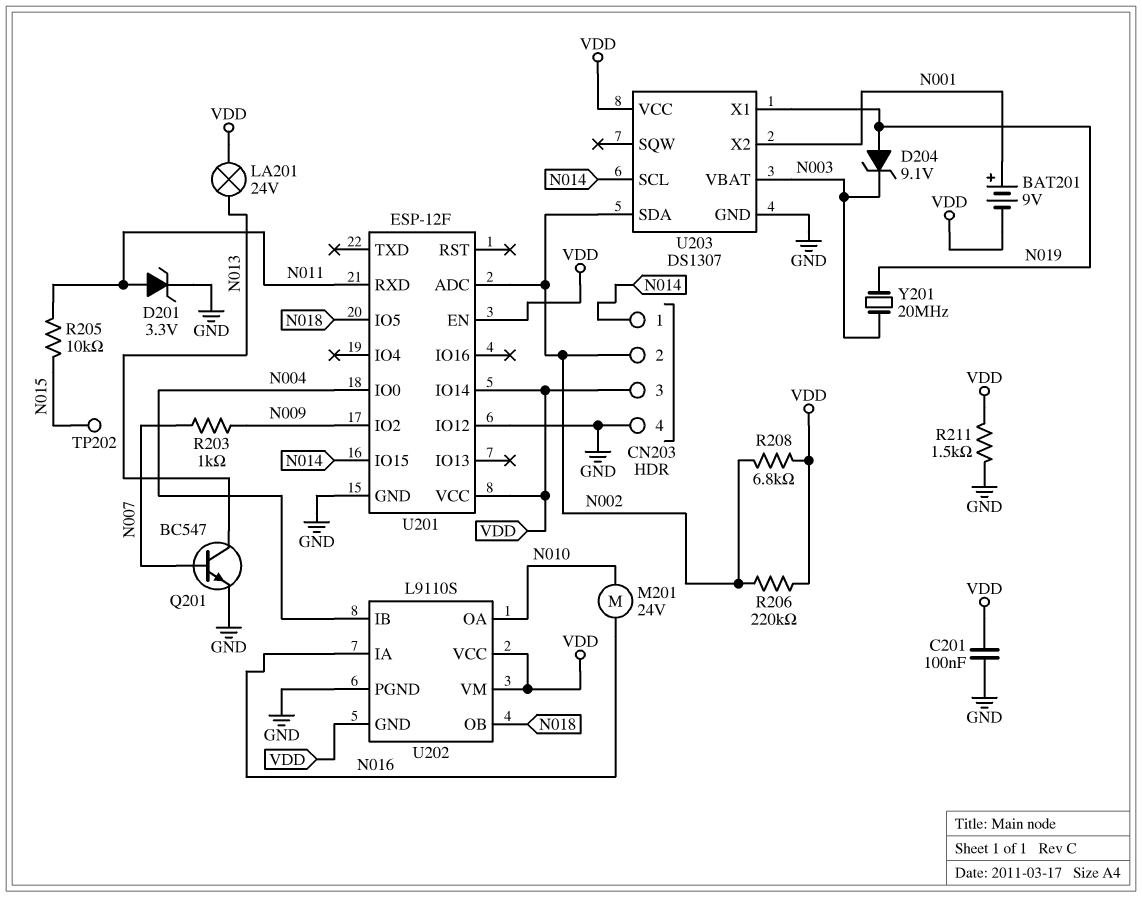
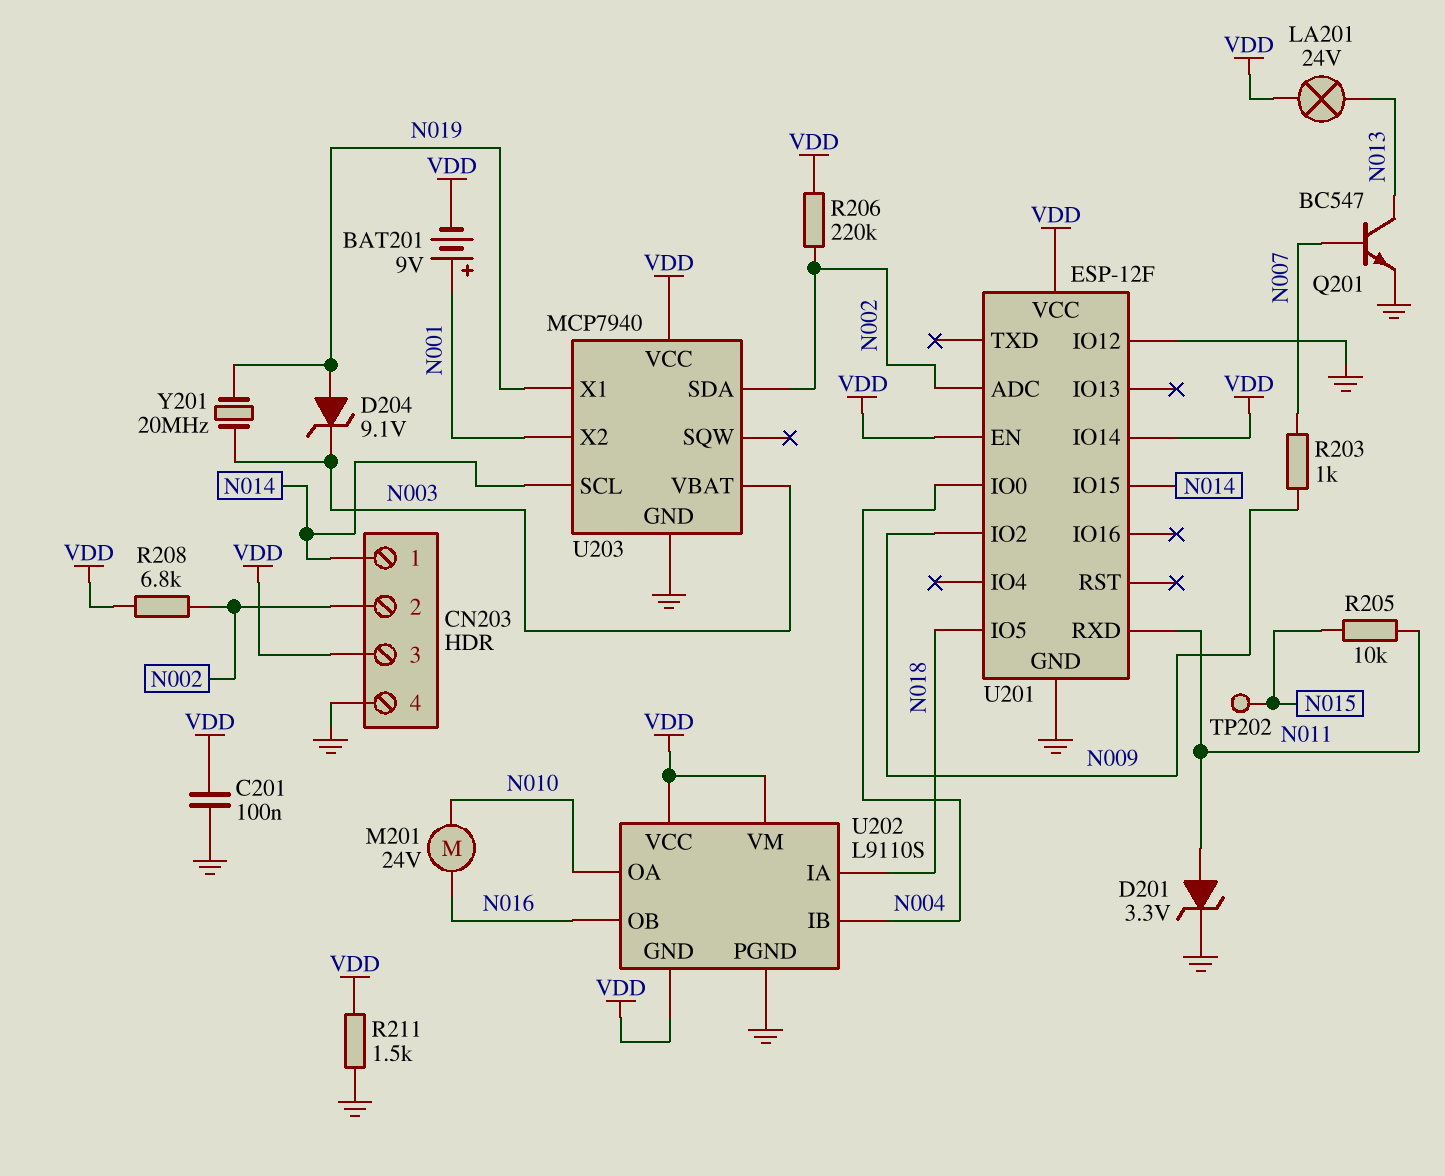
U202 pin IA: N016 -> N018
U202 pin OB: N018 -> N016
U203: DS1307 -> MCP7940

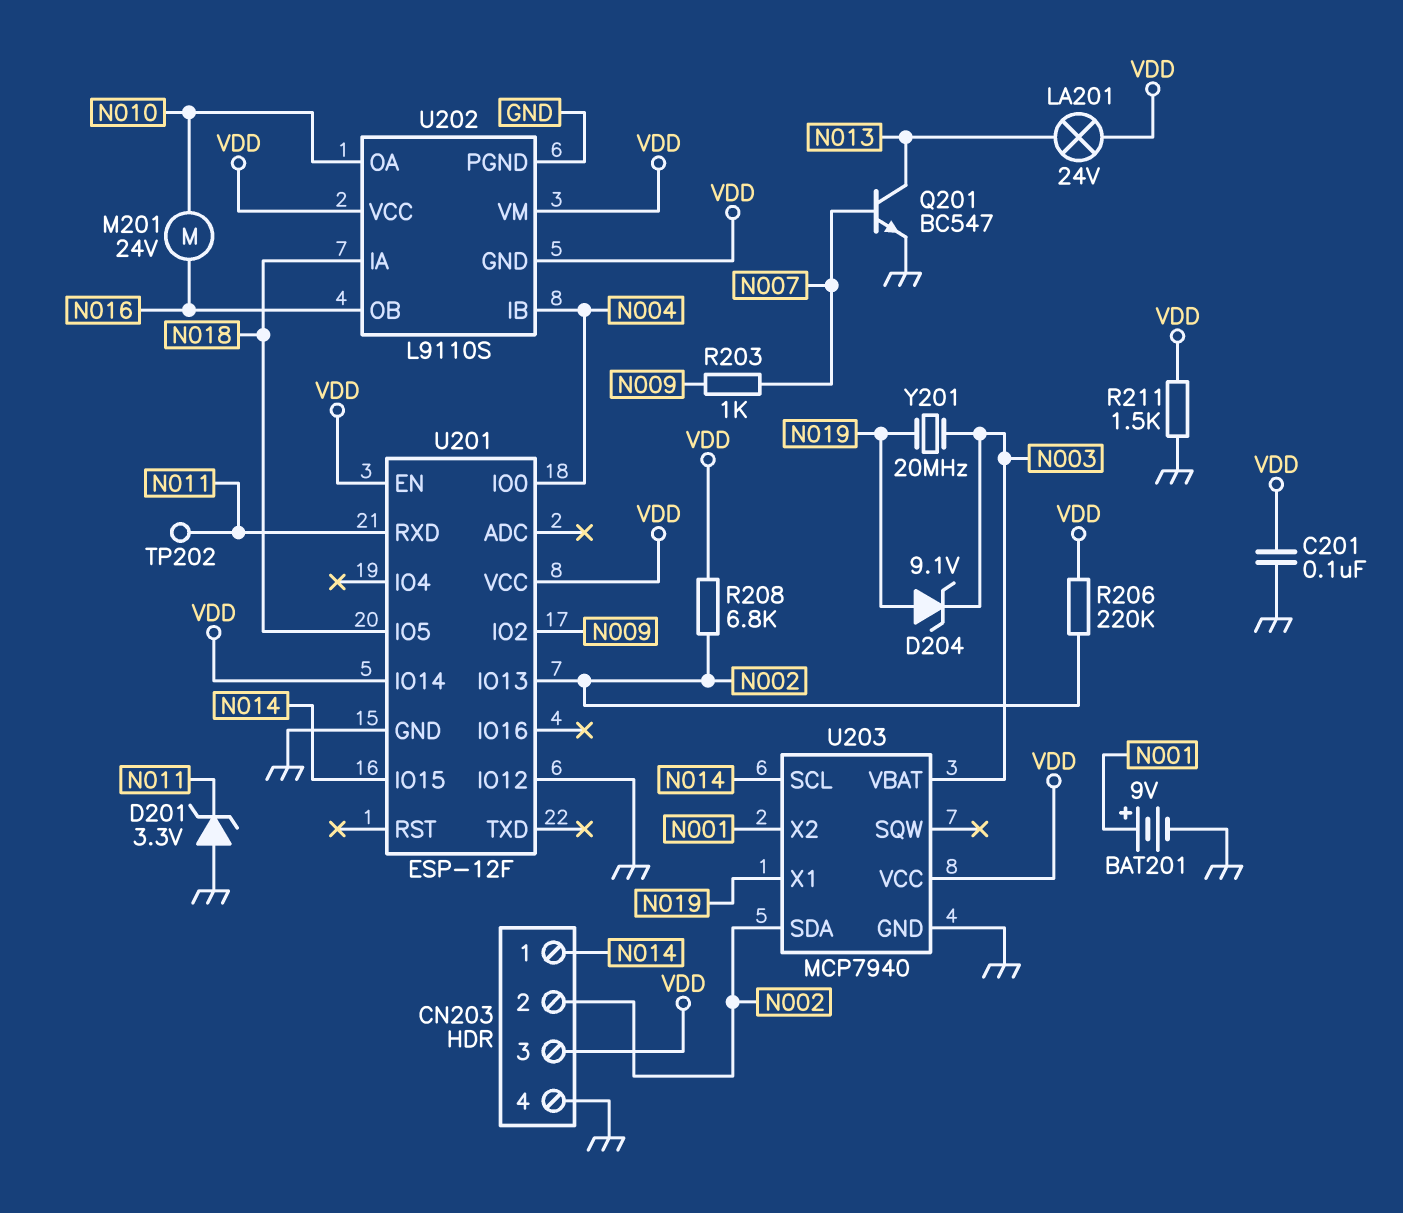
BAT201: 9V (plus N001, minus VDD) -> 9V (plus N001, minus GND)
D201: zener 3.3V (A N011, K GND) -> zener 3.3V (A GND, K N011)
R205: 10k (N011, N015) -> none
TP202: test point (N015) -> test point (N011)
U201 pin ADC: N002 -> none
U201 pin IO13: none -> N002

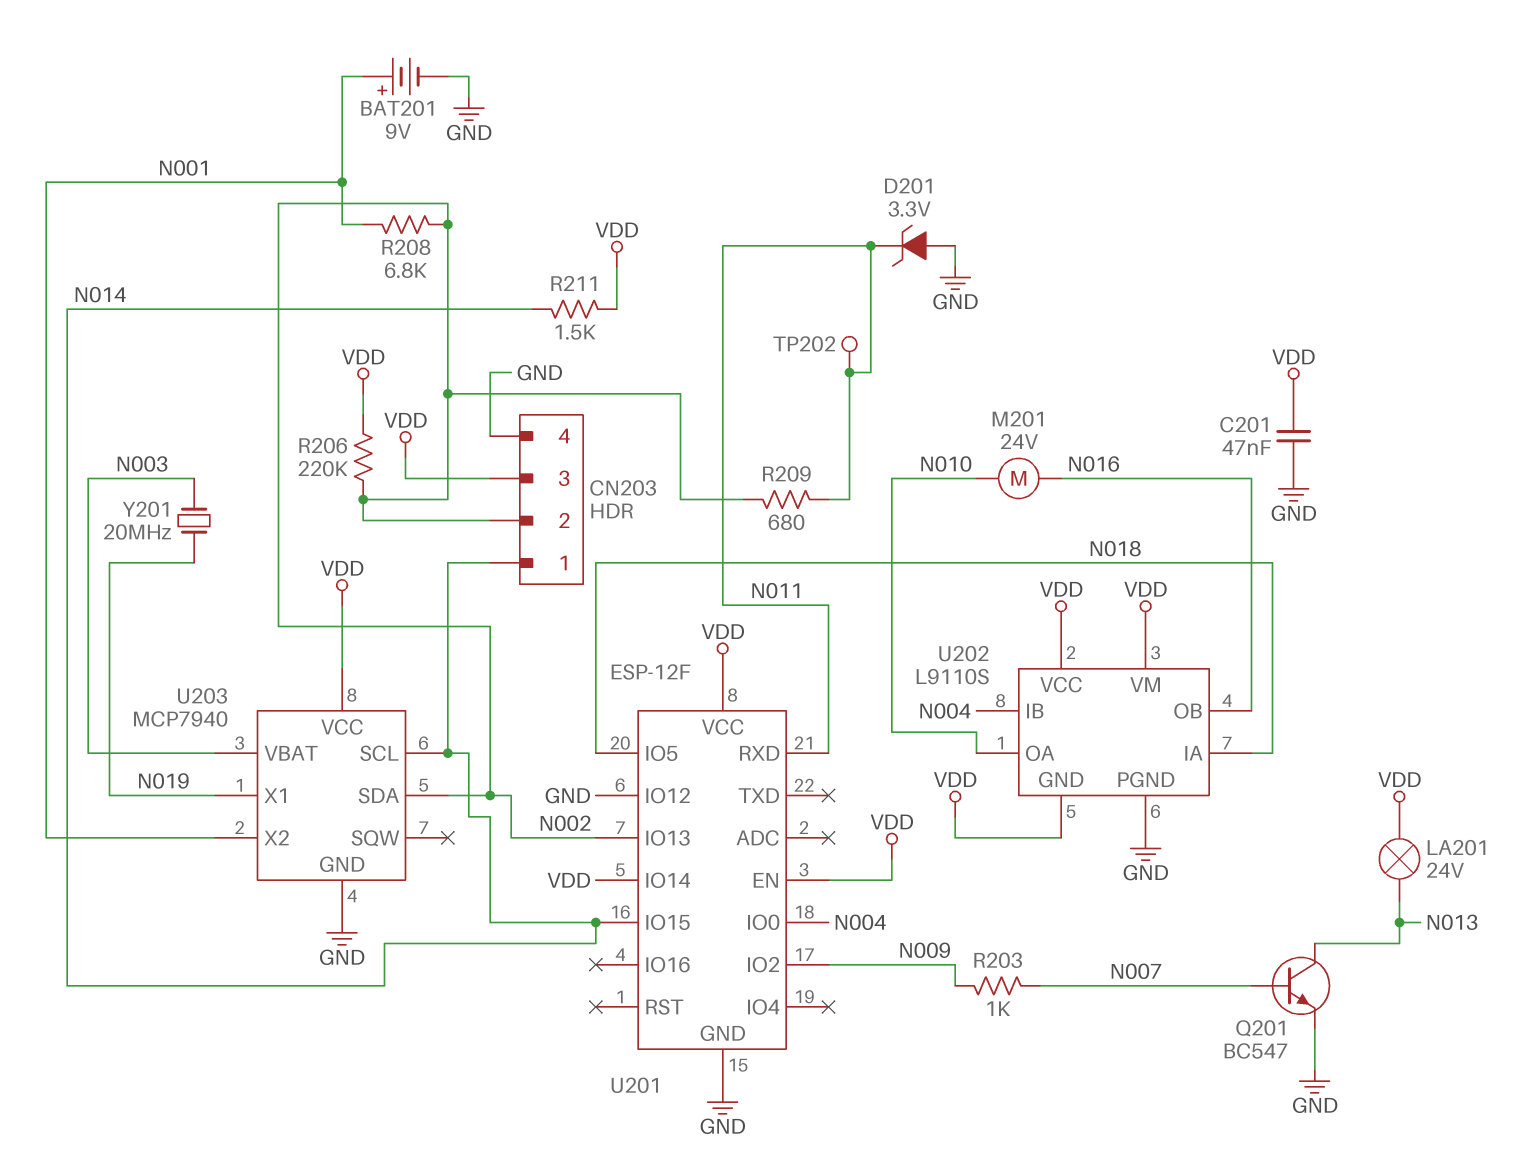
C201: 100nF (GND, VDD) -> 47nF (GND, VDD)
D204: zener 9.1V (A N019, K N003) -> none
R208: 6.8k (N002, VDD) -> 6.8k (N001, N002)
R209: none -> 680 (N002, N011)
R211: 1.5k (GND, VDD) -> 1.5k (N014, VDD)

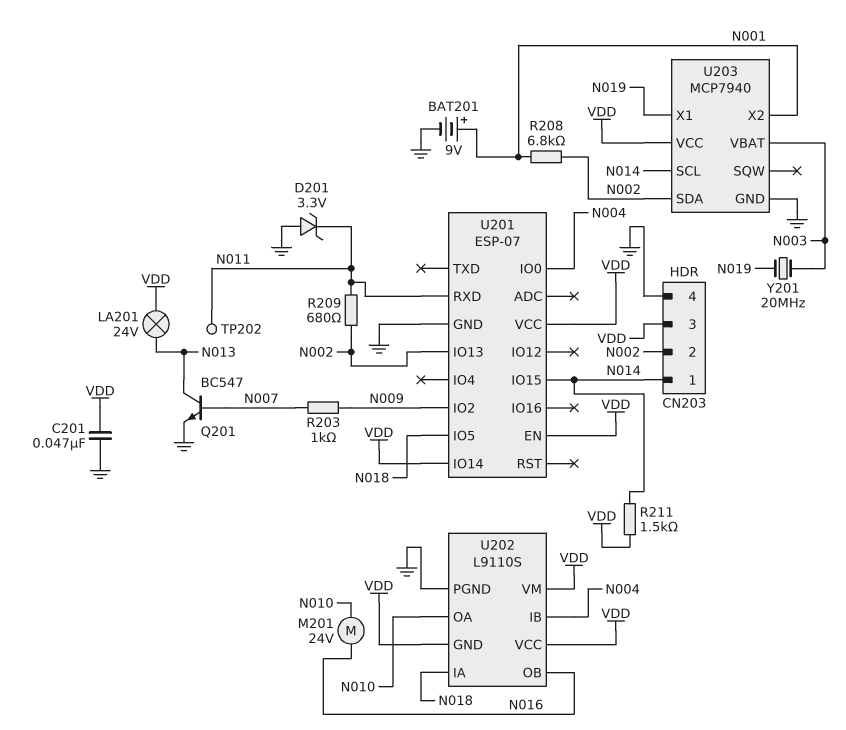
R206: 220k (N002, VDD) -> none
U201: ESP-12F -> ESP-07
U201 pin IO12: GND -> none

